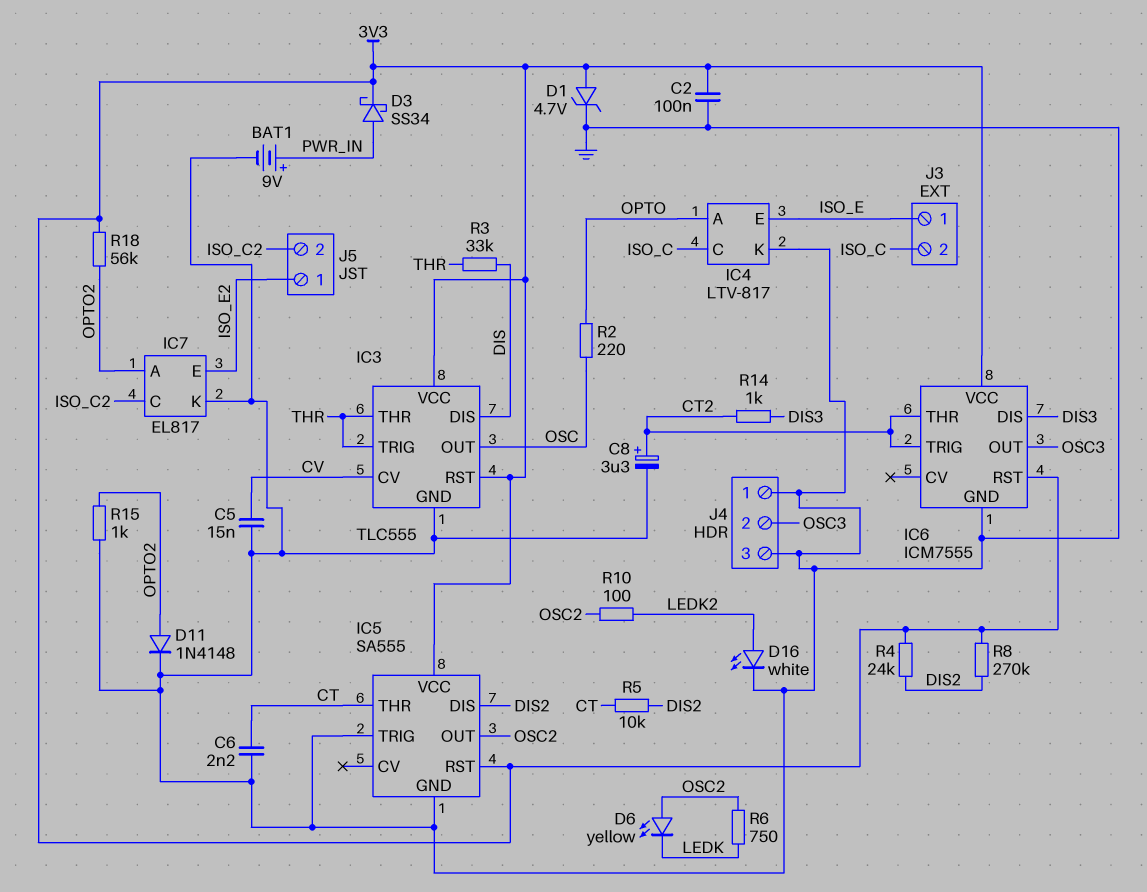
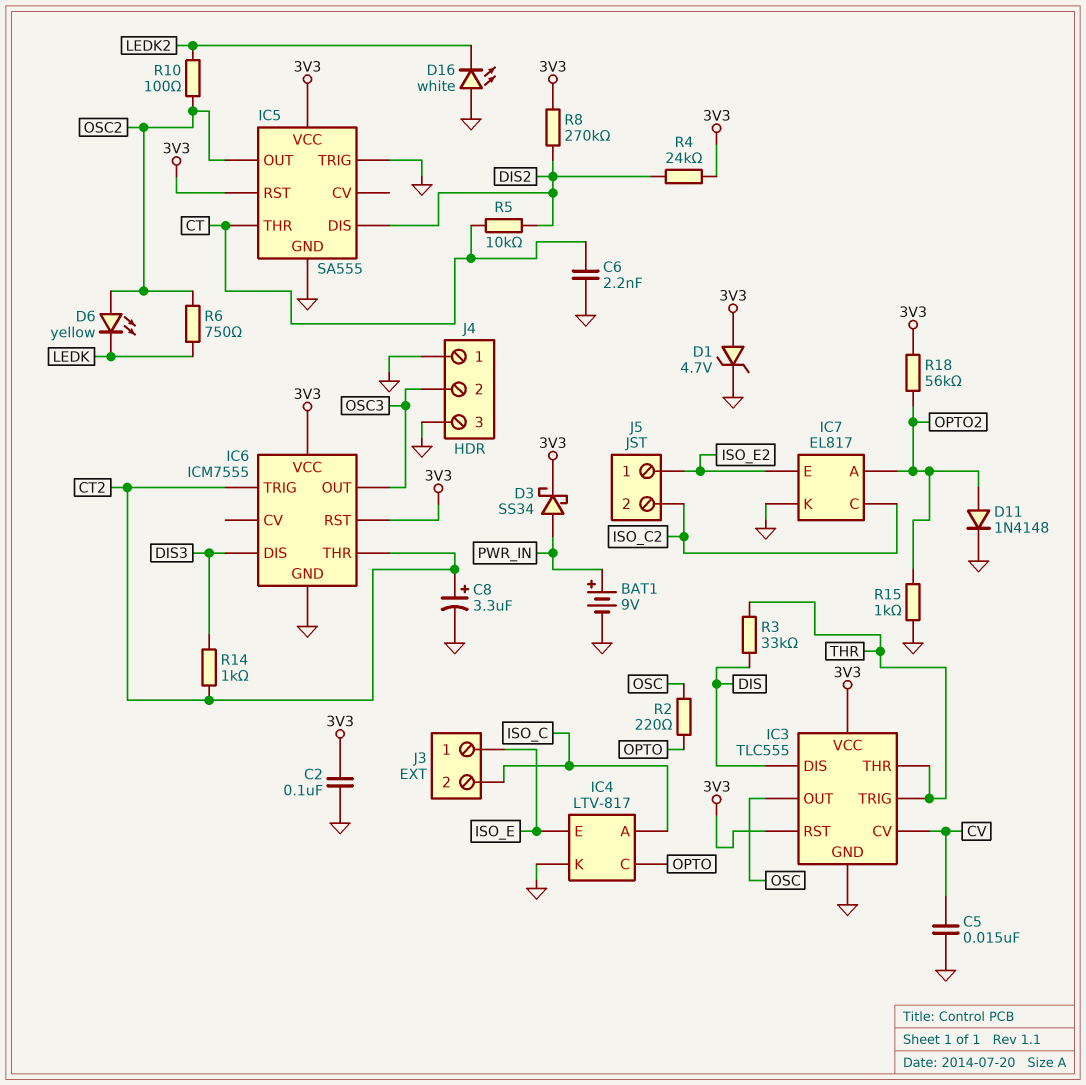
D16: LED white (A LEDK2, K GND) -> LED white (A GND, K LEDK2)
IC4 pin A: OPTO -> ISO_C
IC4 pin C: ISO_C -> OPTO

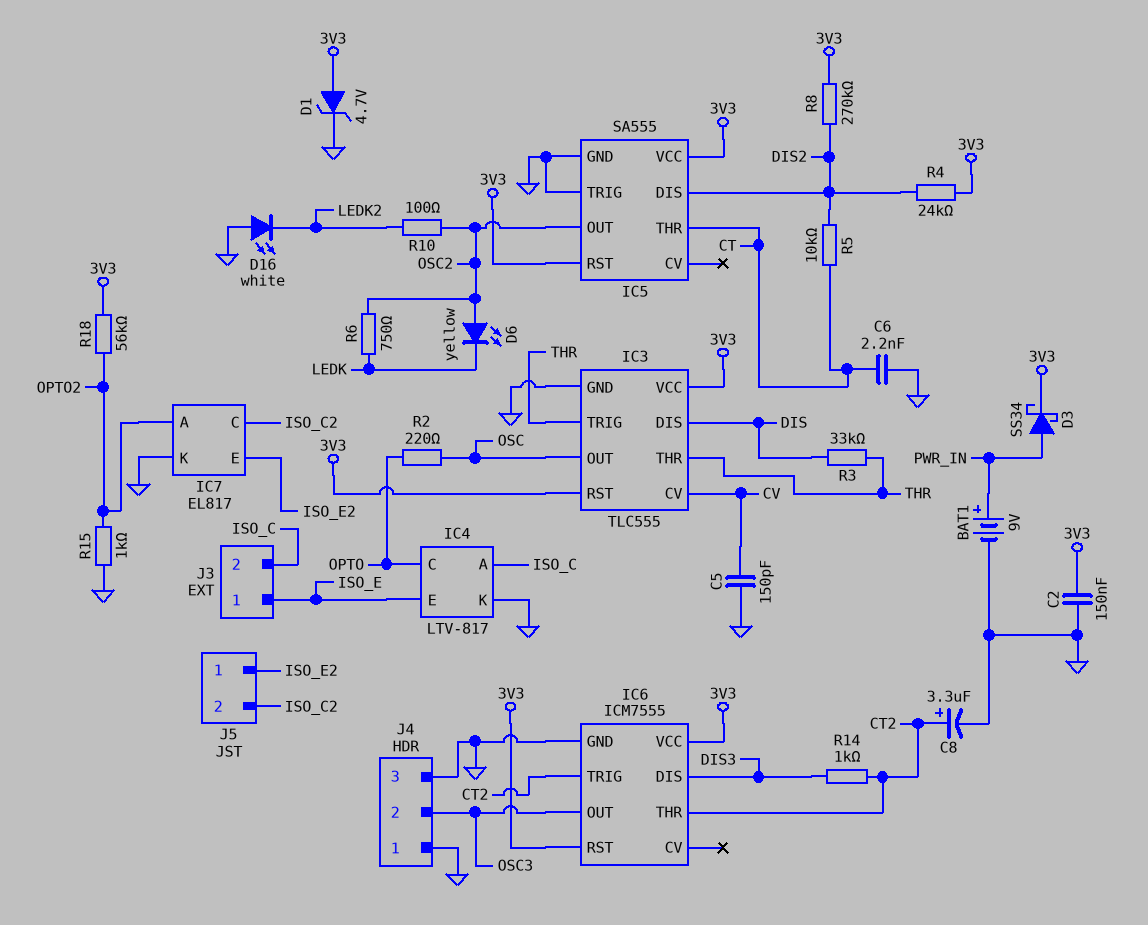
C2: 100nF (3V3, GND) -> 150nF (3V3, GND)
C5: 15nF (CV, GND) -> 150pF (CV, GND)
D11: diode 1N4148 (A OPTO2, K GND) -> none

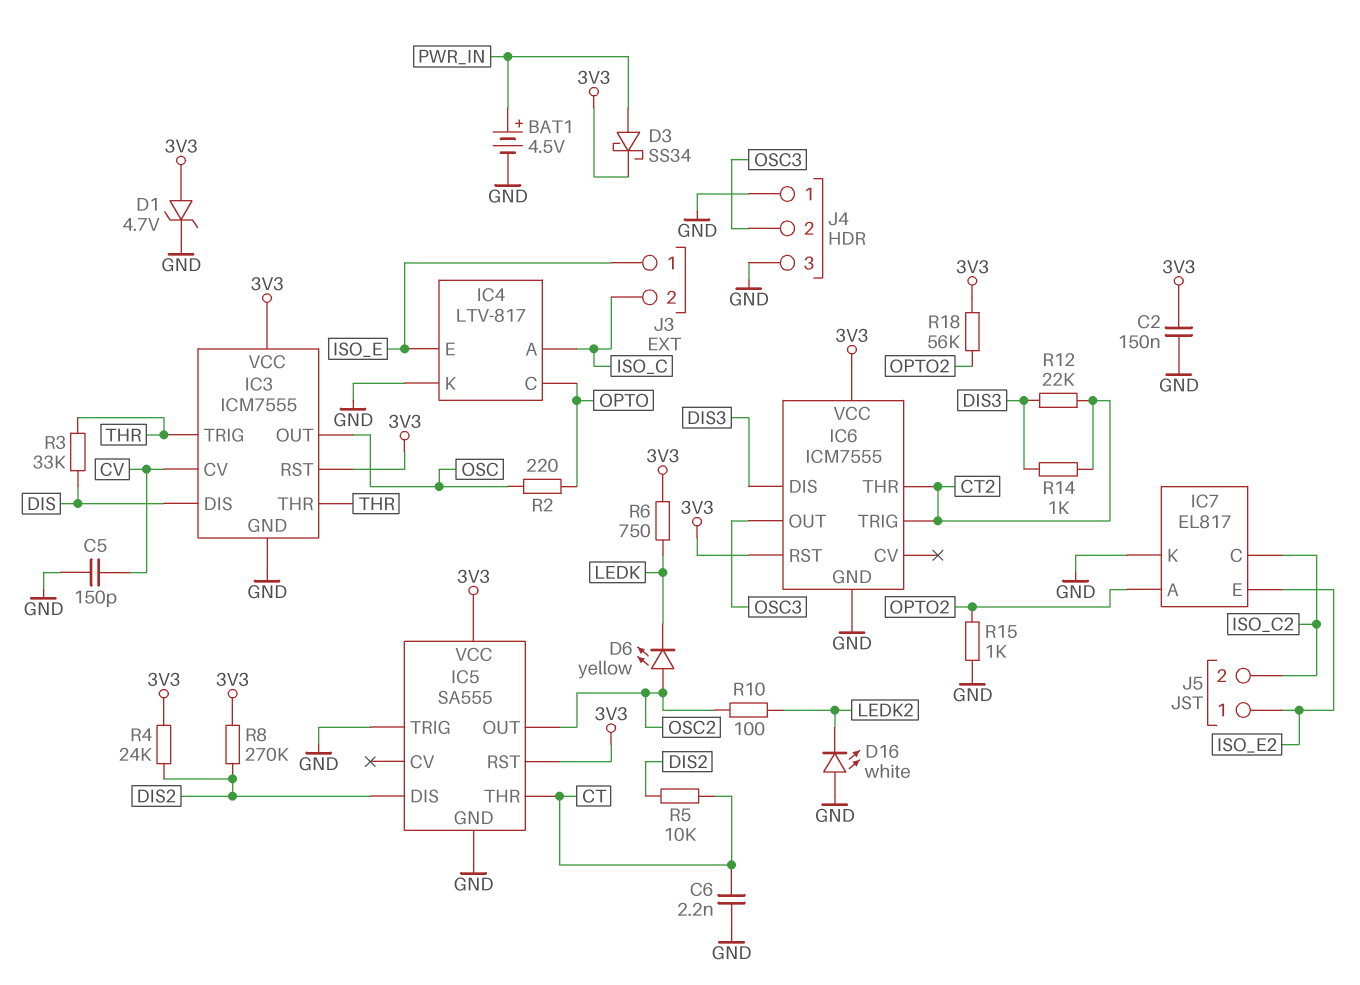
BAT1: 9V (plus PWR_IN, minus GND) -> 4.5V (plus PWR_IN, minus GND)
C8: 3.3uF (plus CT2, minus GND) -> none
IC3: TLC555 -> ICM7555
R6: 750 (LEDK, OSC2) -> 750 (3V3, LEDK)
R12: none -> 22k (CT2, DIS3)

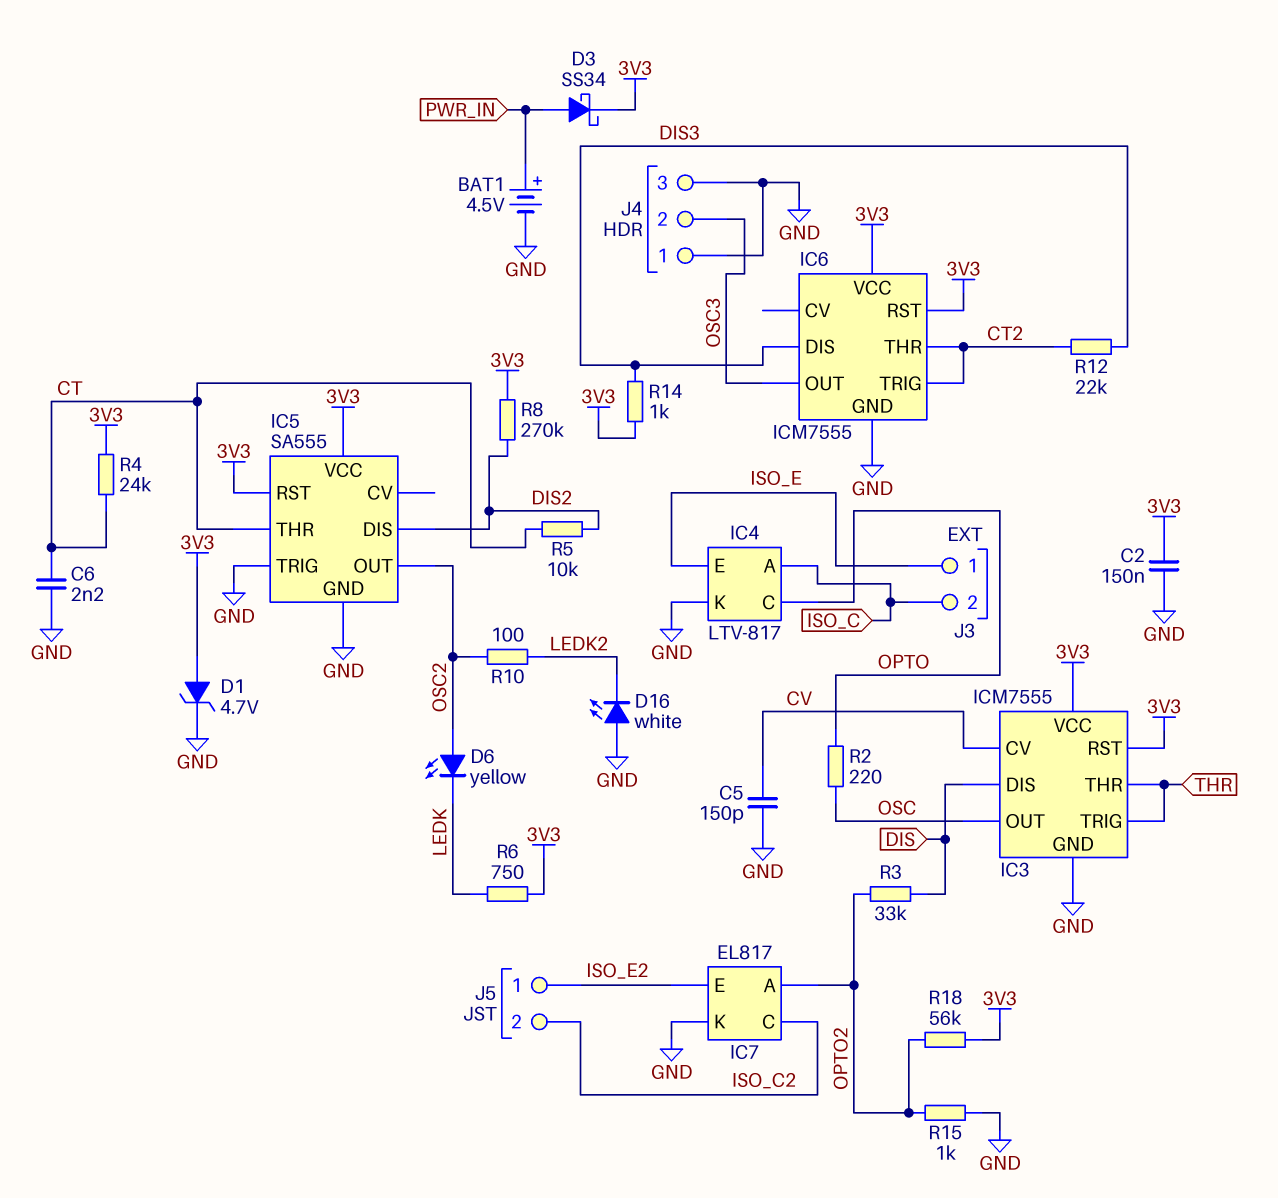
R3: 33k (DIS, THR) -> 33k (DIS, OPTO2)
R4: 24k (3V3, DIS2) -> 24k (3V3, CT)
R14: 1k (CT2, DIS3) -> 1k (3V3, DIS3)

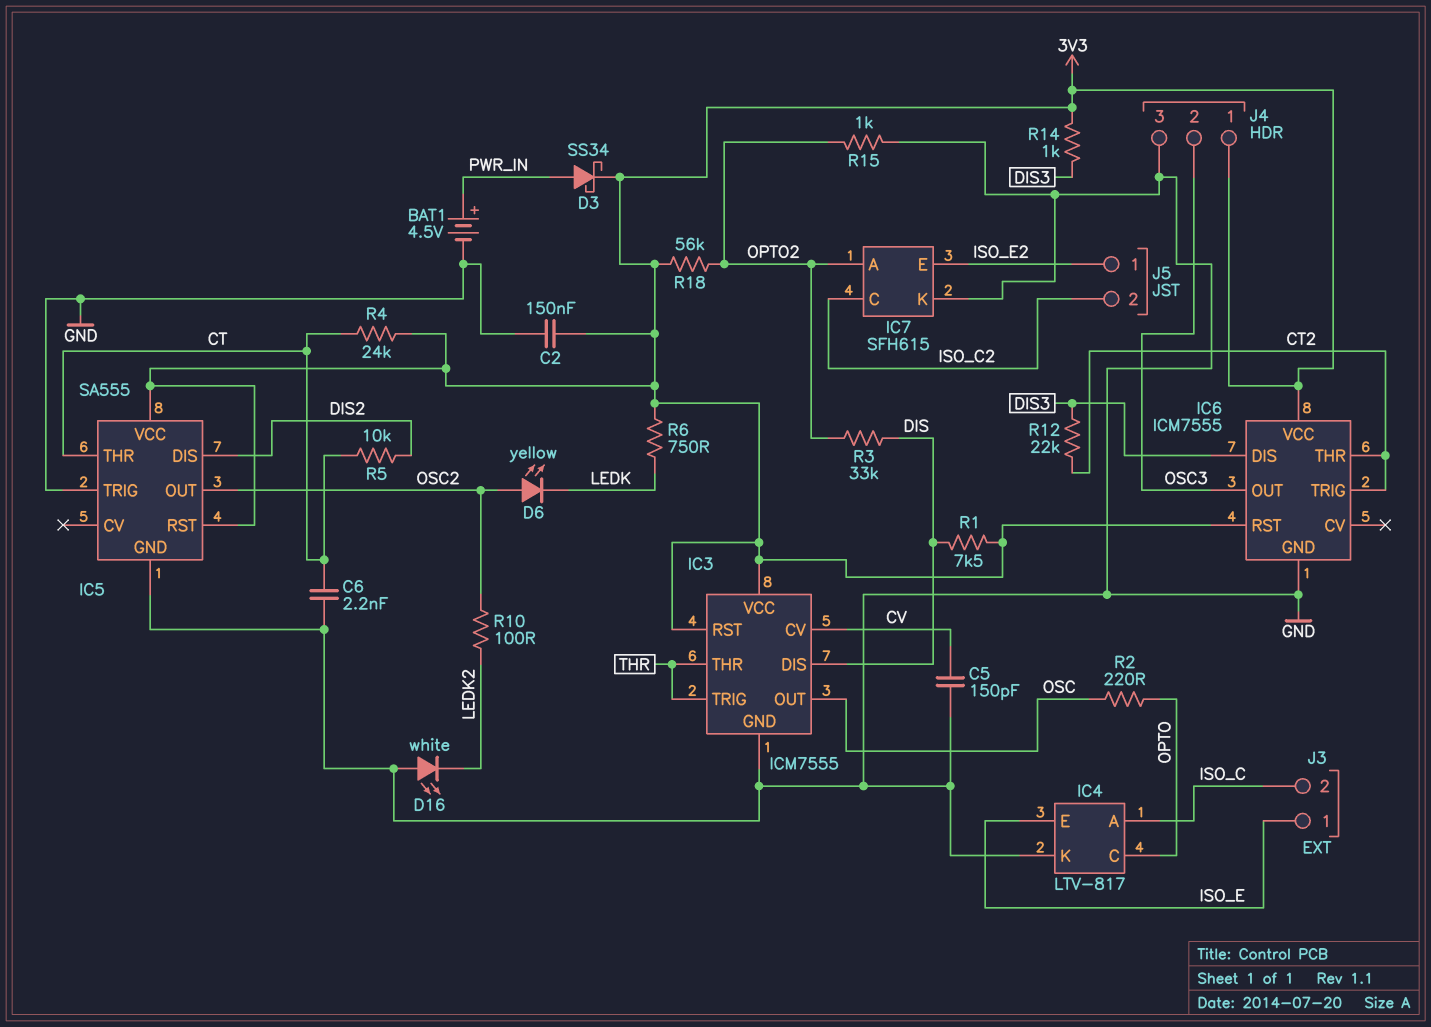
D1: zener 4.7V (A 3V3, K GND) -> none
IC7: EL817 -> SFH615
J4 pin 1: GND -> 3V3
R1: none -> 7.5k (3V3, DIS)
R8: 270k (3V3, DIS2) -> none

